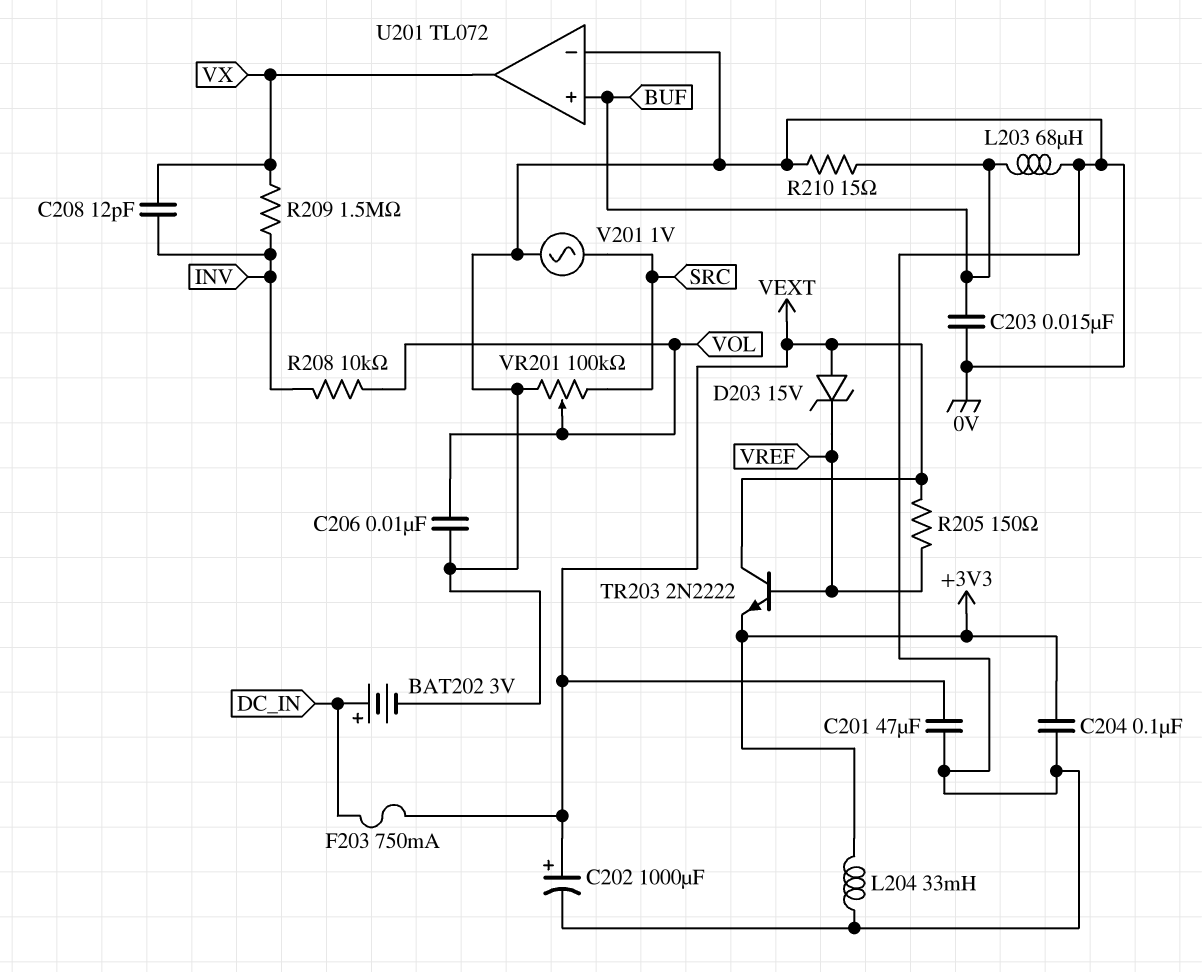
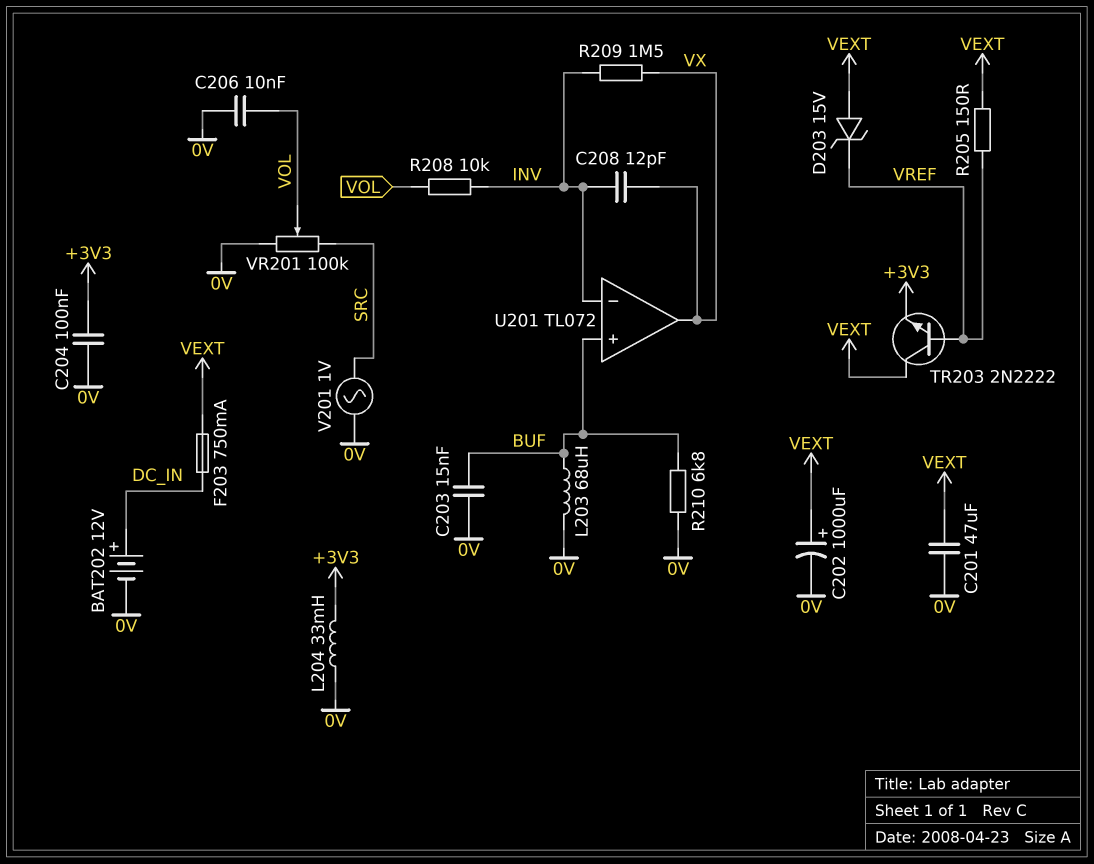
BAT202: 3V (plus DC_IN, minus 0V) -> 12V (plus DC_IN, minus 0V)
R210: 15 (0V, BUF) -> 6.8k (0V, BUF)
U201 pin in-: 0V -> INV

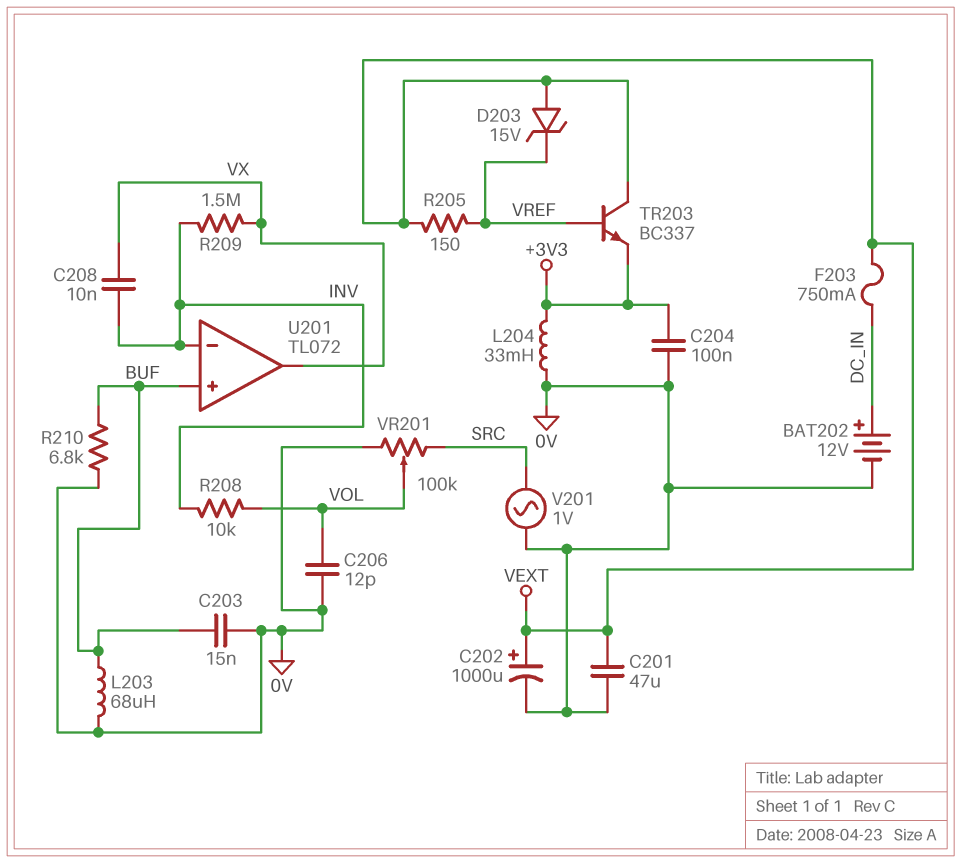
C206: 10nF (0V, VOL) -> 12pF (0V, VOL)
C208: 12pF (INV, VX) -> 10nF (INV, VX)
TR203: NPN 2N2222 (B VREF, C VEXT, E +3V3) -> NPN BC337 (B VREF, C VEXT, E +3V3)

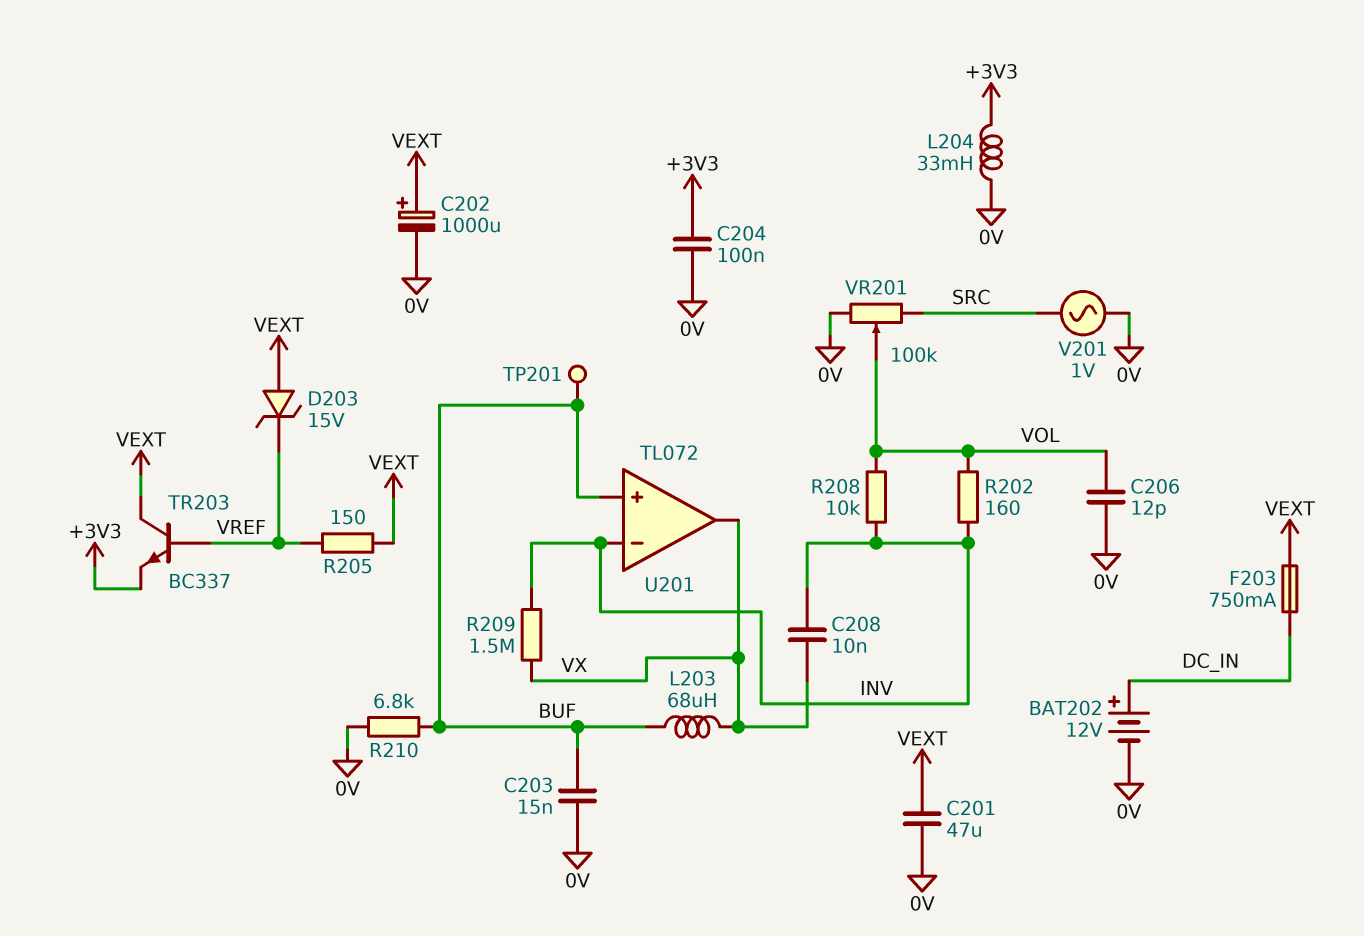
L203: 68uH (0V, BUF) -> 68uH (BUF, VX)
R202: none -> 160 (INV, VOL)
TP201: none -> test point (BUF)

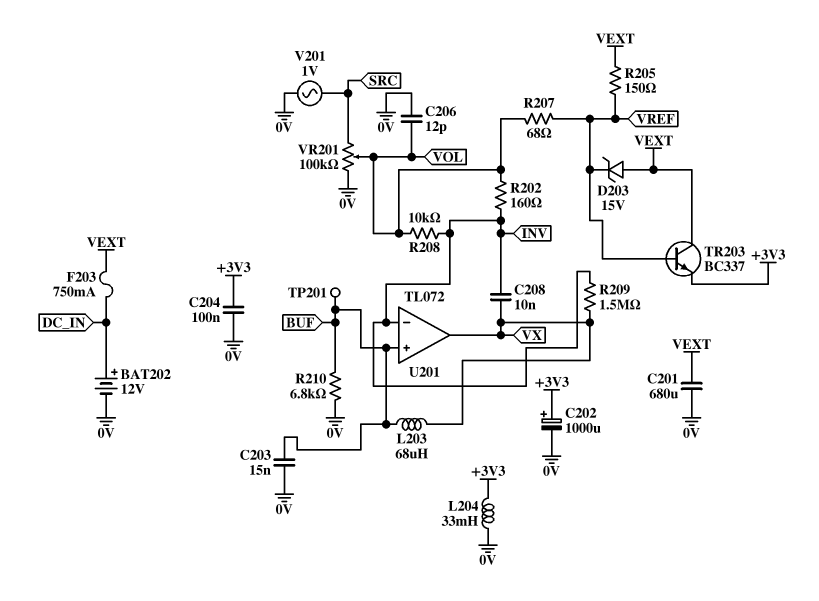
C201: 47uF (0V, VEXT) -> 680uF (0V, VEXT)
C202: 1000uF (plus VEXT, minus 0V) -> 1000uF (plus +3V3, minus 0V)
R207: none -> 68 (VOL, VREF)

